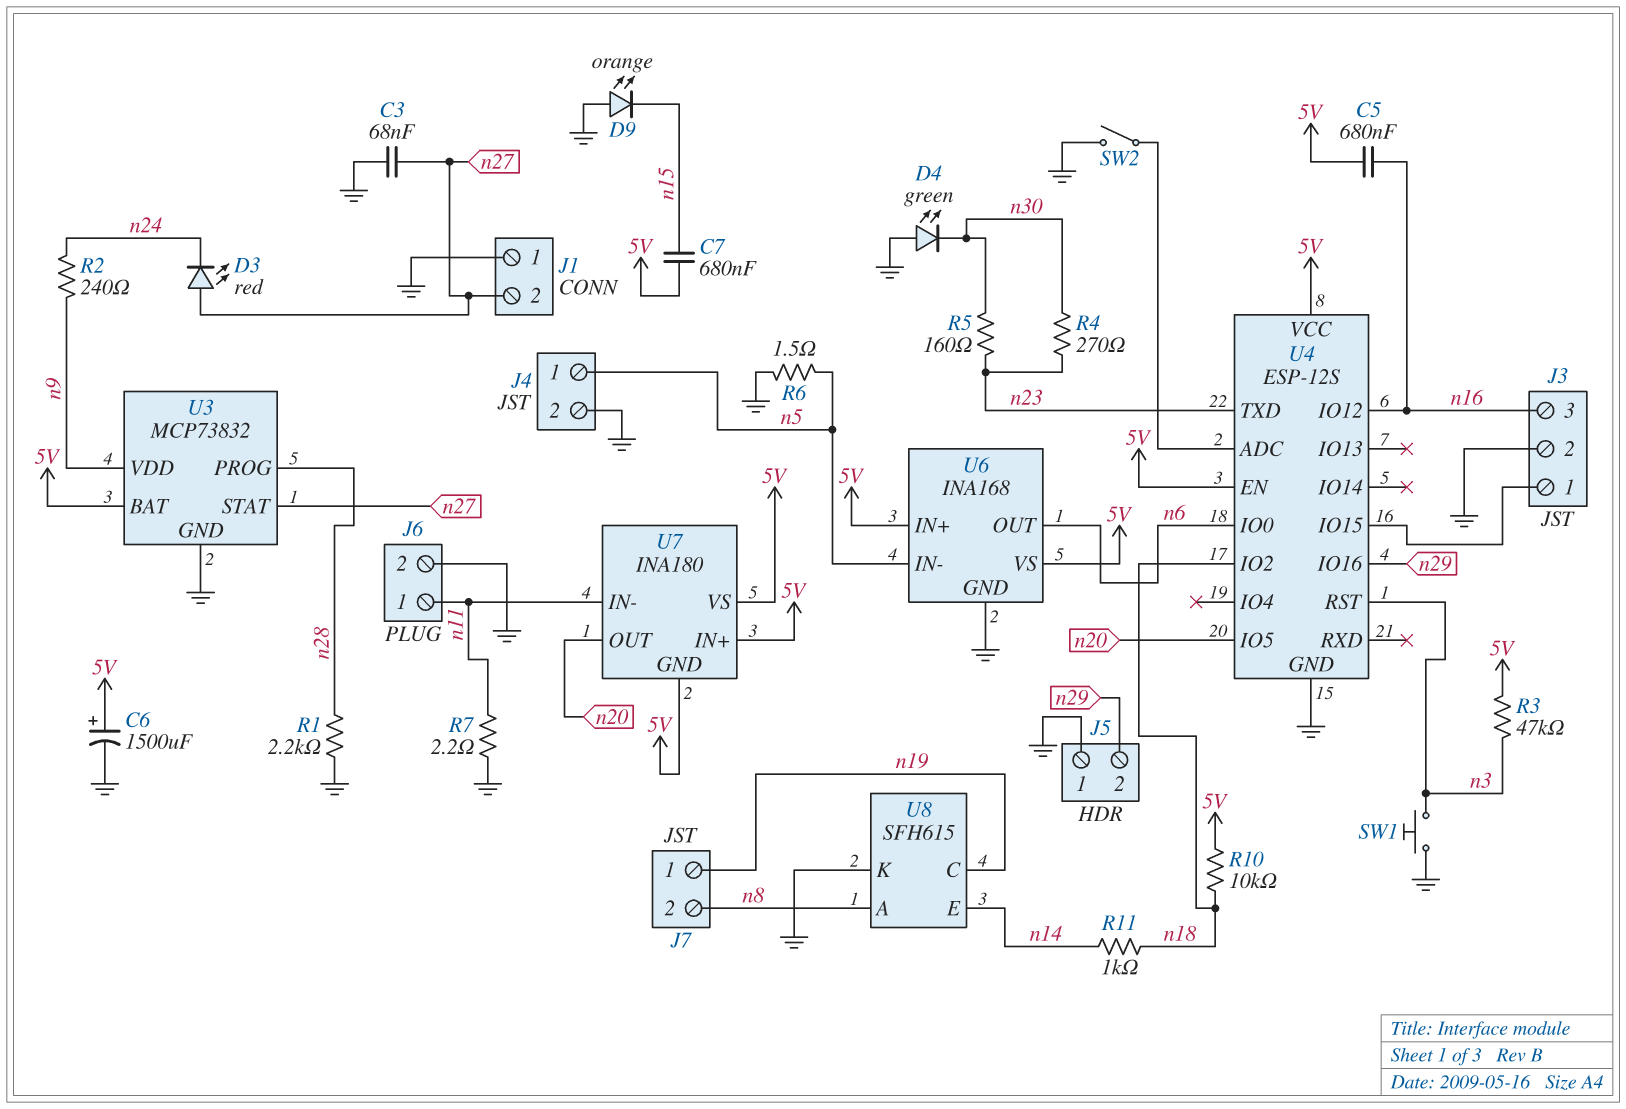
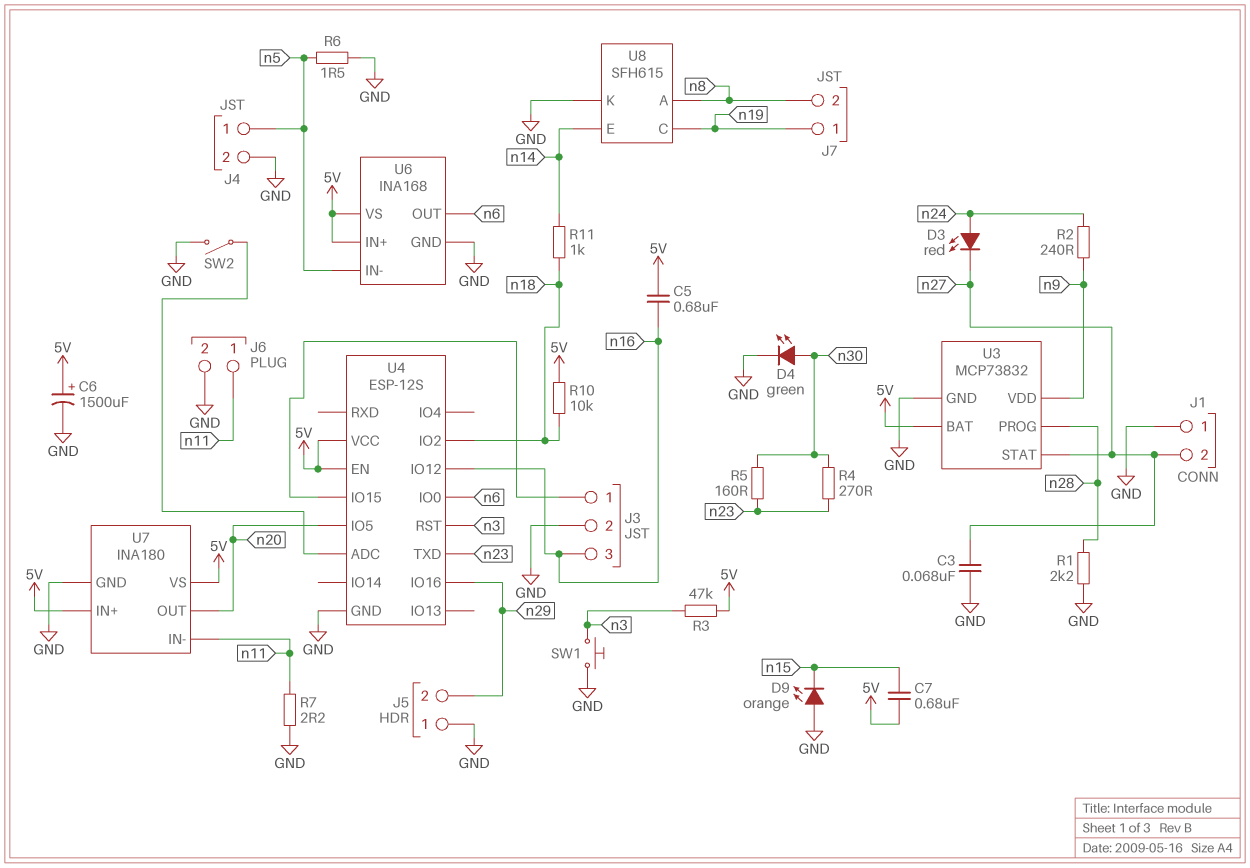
D3: LED red (A n27, K n24) -> LED red (A n24, K n27)
D4: LED green (A GND, K n30) -> LED green (A n30, K GND)
U7 pin GND: 5V -> GND

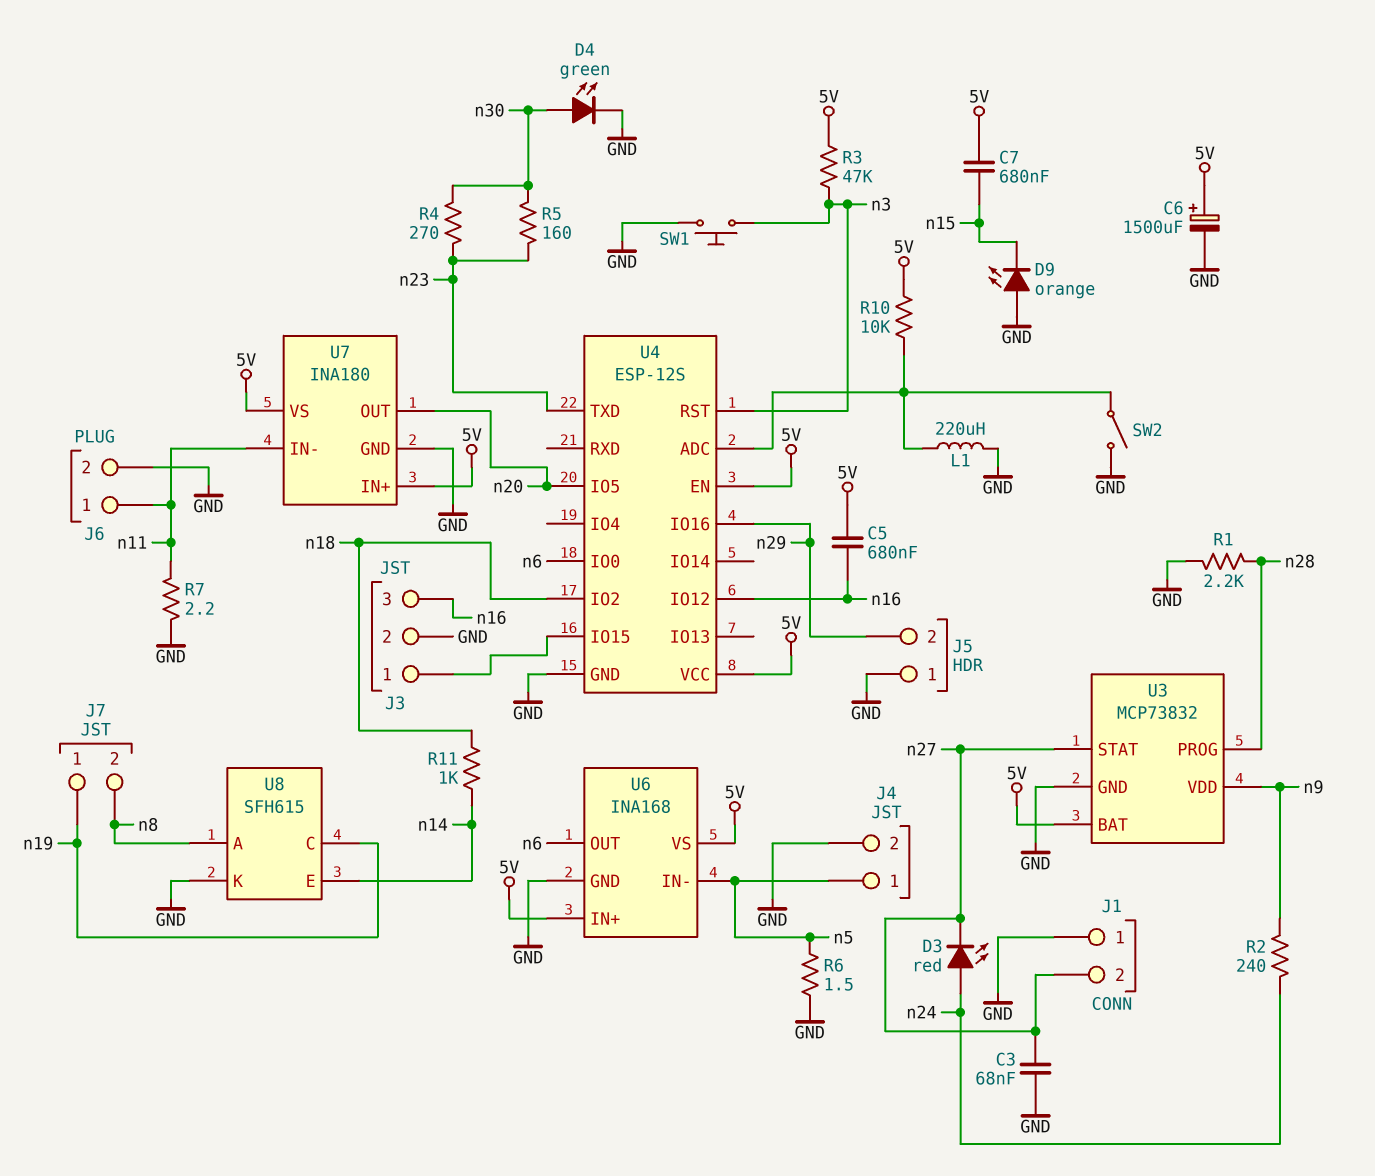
L1: none -> 220uH (GND, U4/ADC)
R10: 10k (5V, n18) -> 10k (5V, U4/ADC)

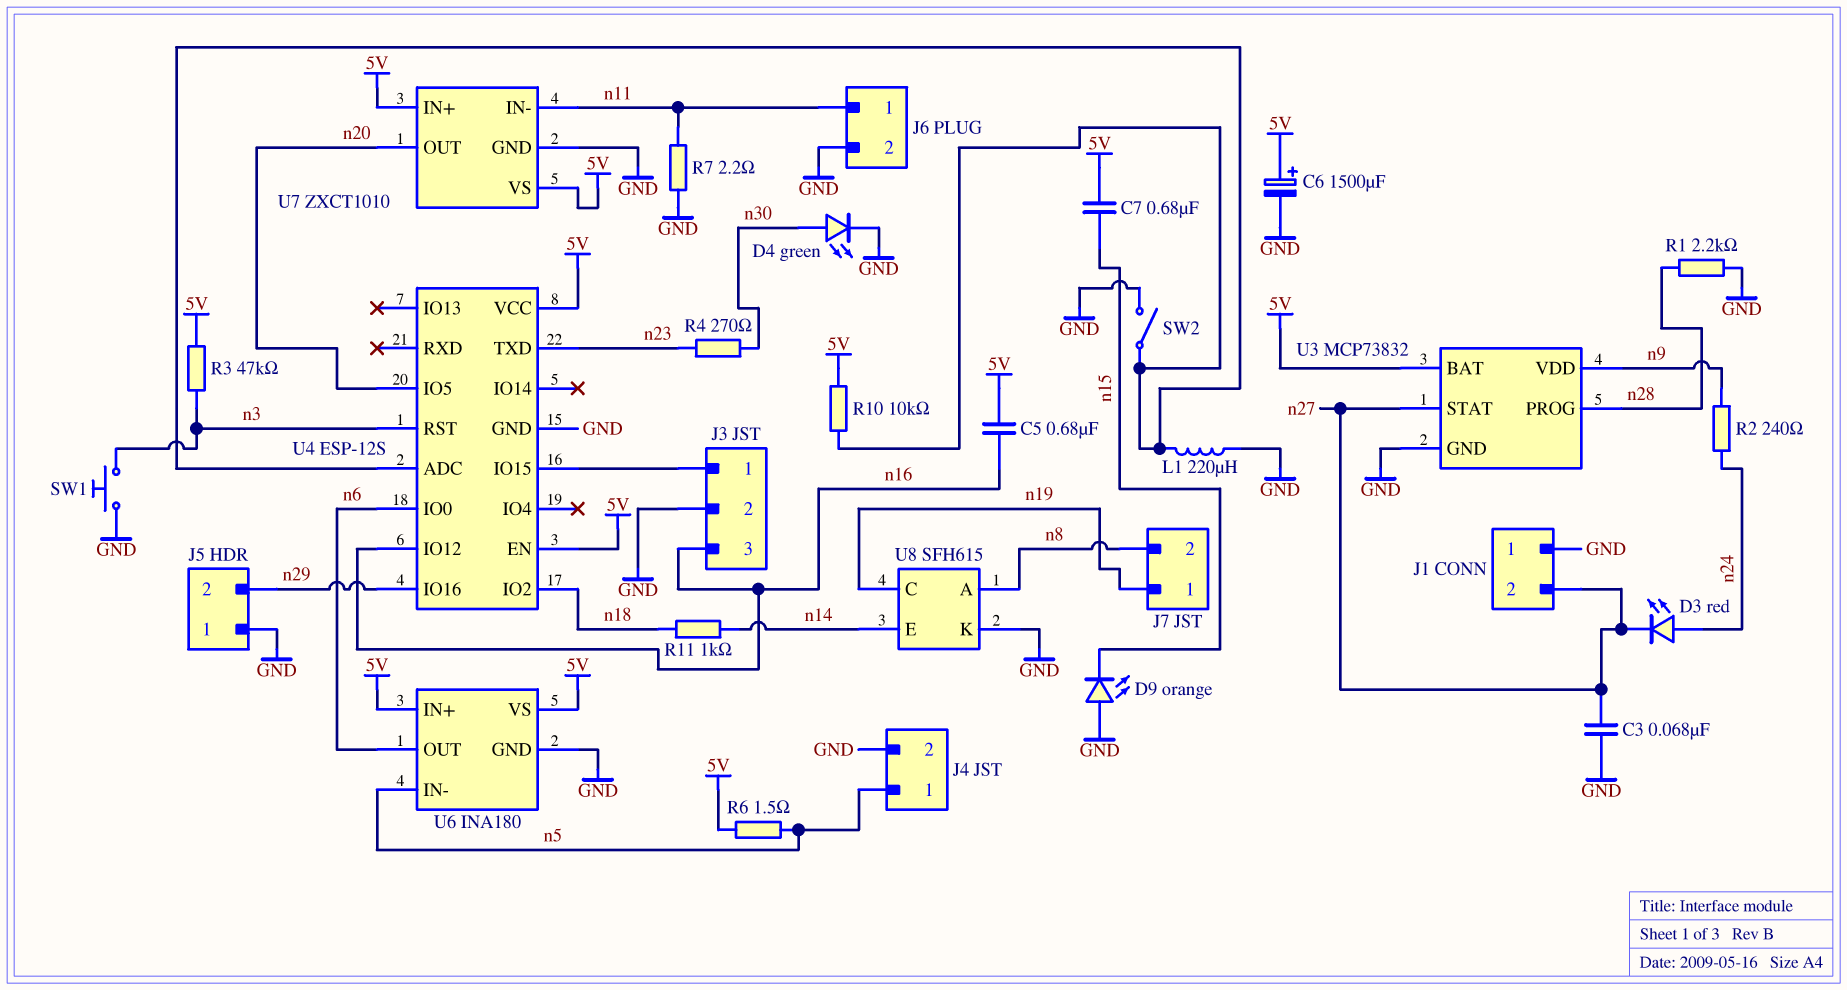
R5: 160 (n23, n30) -> none
R6: 1.5 (GND, n5) -> 1.5 (5V, n5)
U6: INA168 -> INA180
U7: INA180 -> ZXCT1010

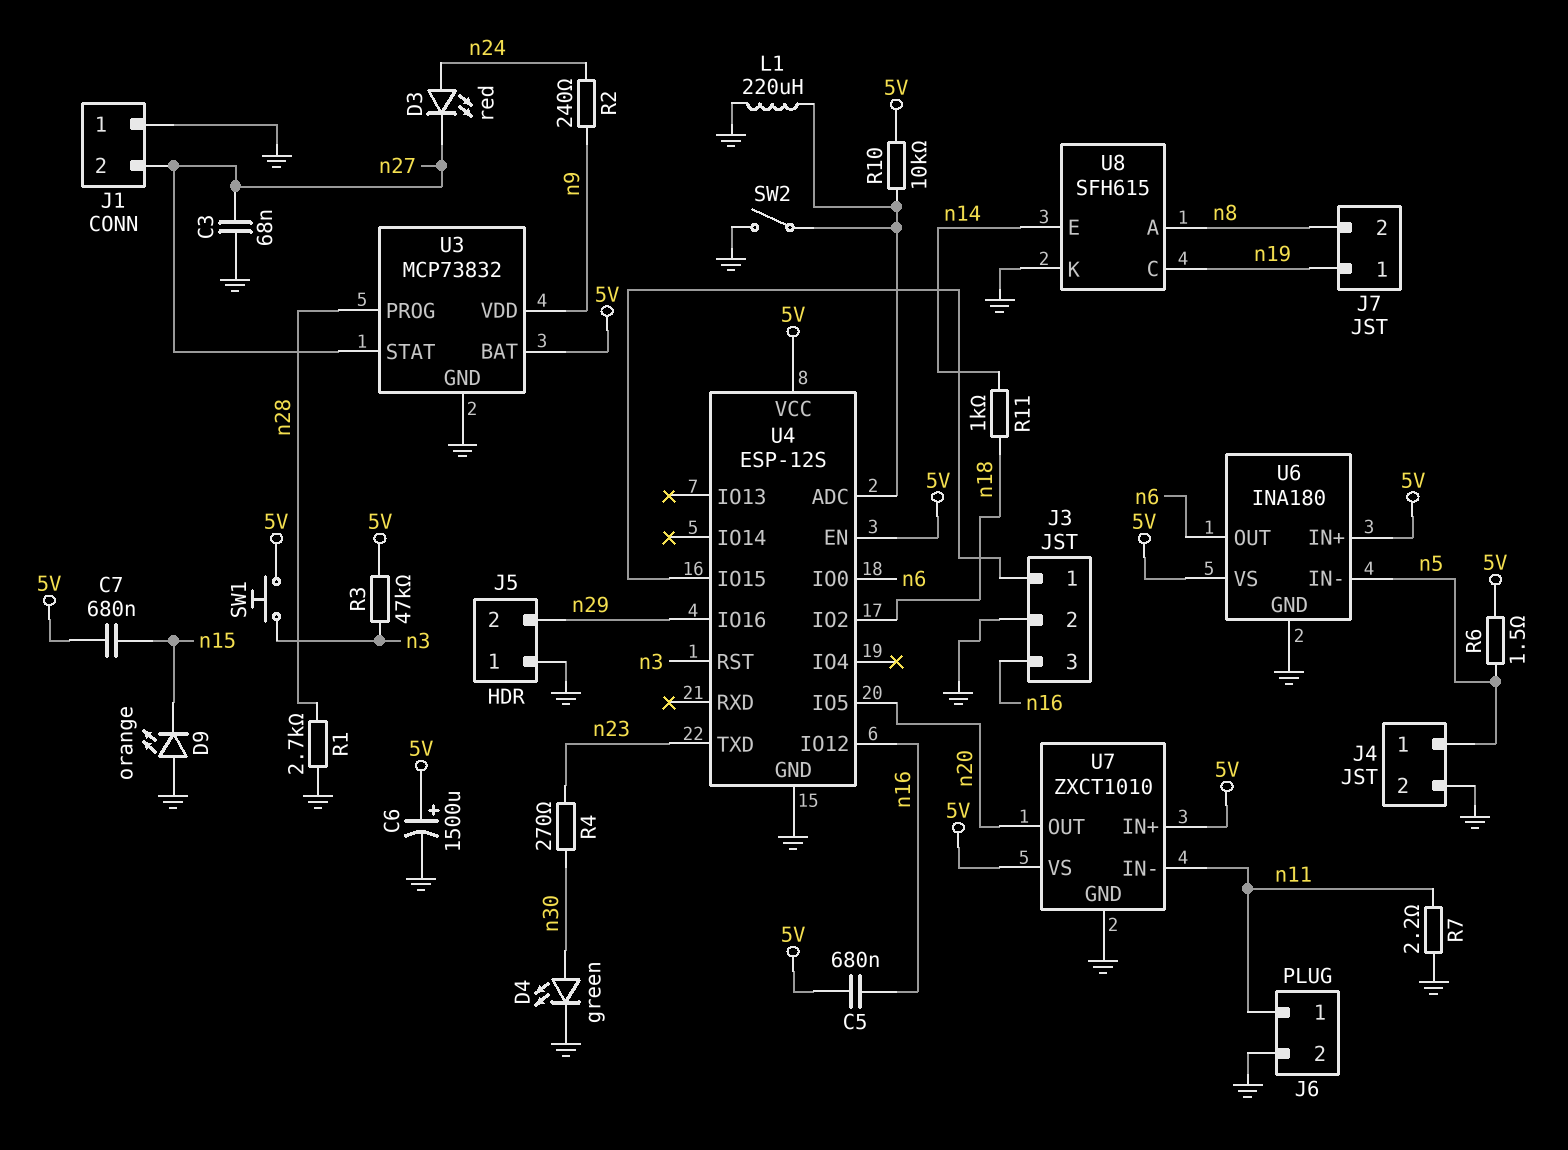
R1: 2.2k (GND, n28) -> 2.7k (GND, n28)
SW1: button (GND, n3) -> button (5V, n3)

